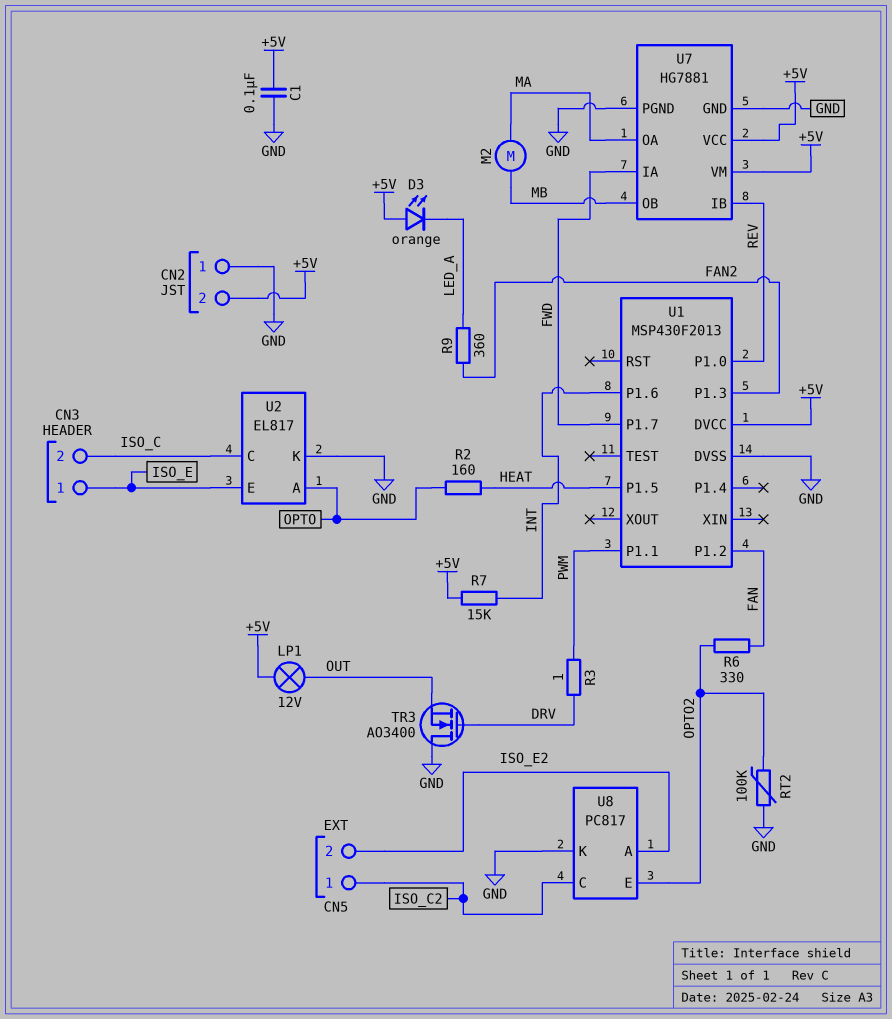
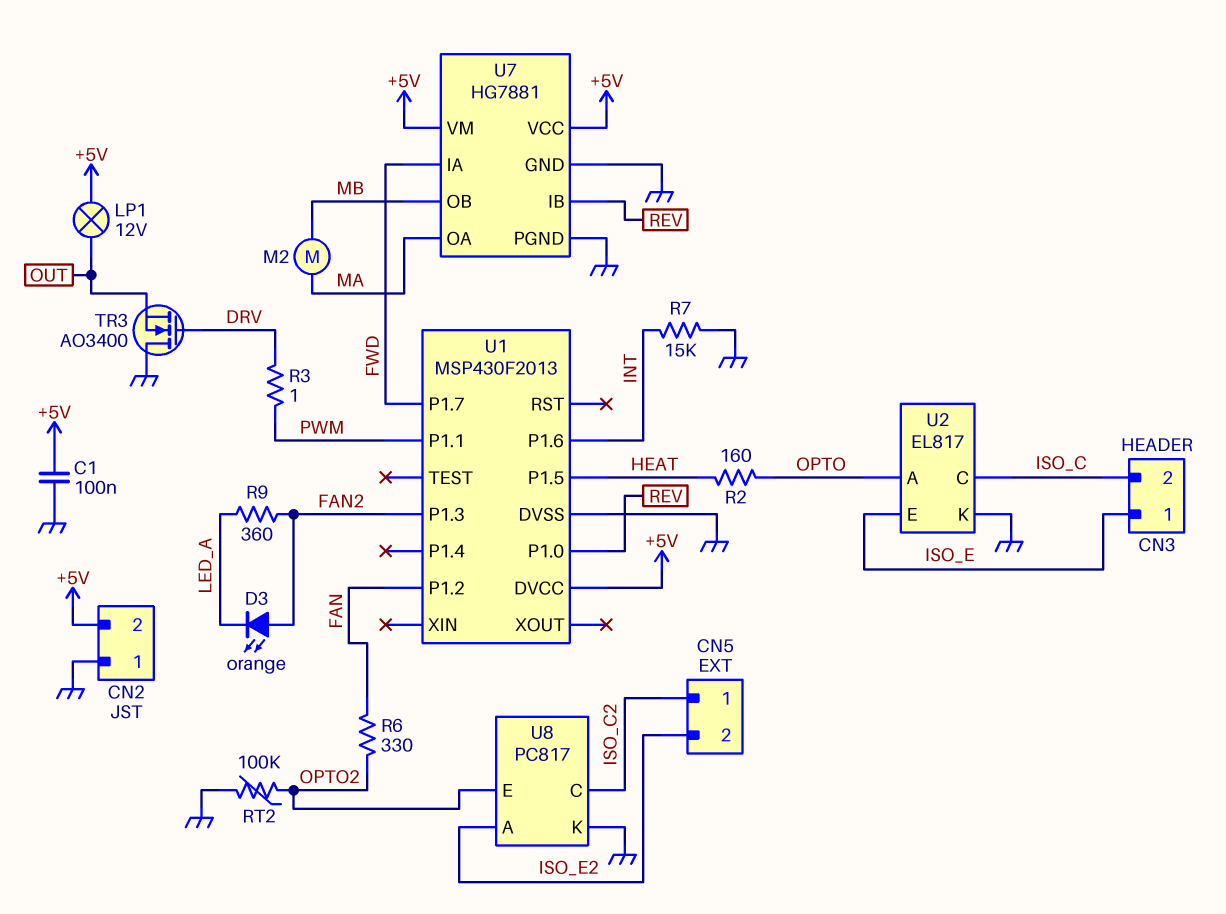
D3: LED orange (A +5V, K LED_A) -> LED orange (A FAN2, K LED_A)
R7: 15k (+5V, INT) -> 15k (GND, INT)

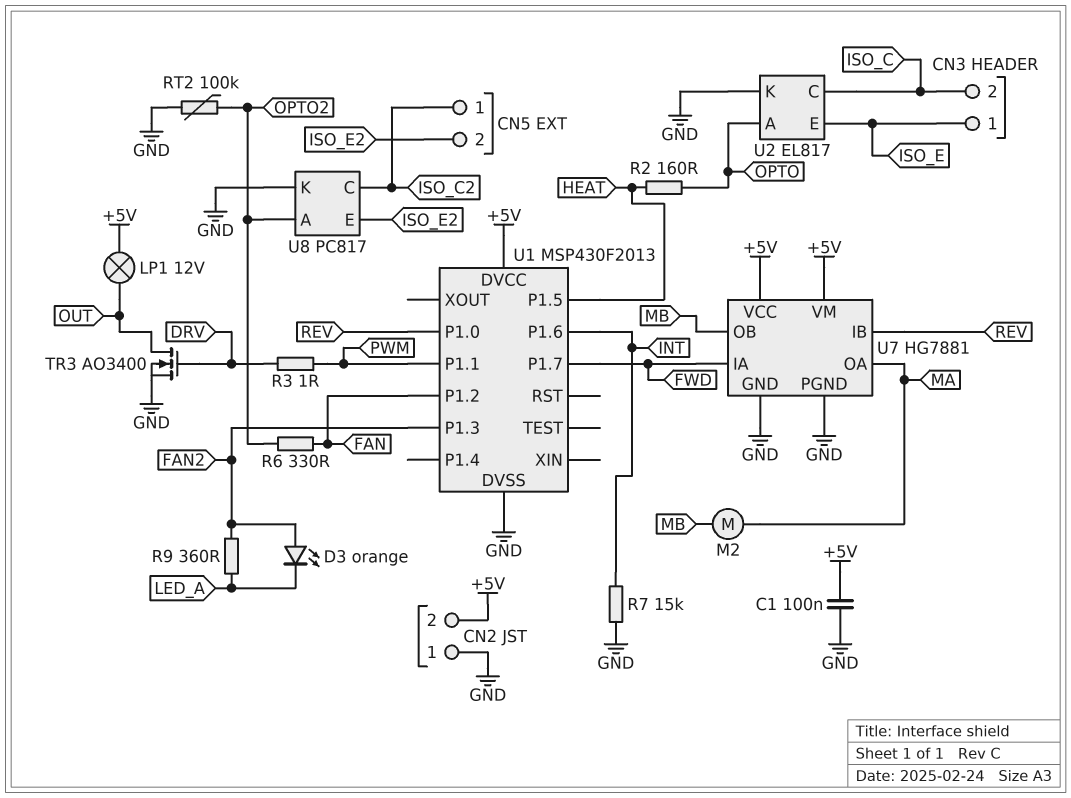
TR3: NMOS AO3400 (G DRV, D GND, S OUT) -> NMOS AO3400 (G DRV, D OUT, S GND)
U8 pin A: ISO_E2 -> OPTO2
U8 pin E: OPTO2 -> ISO_E2

